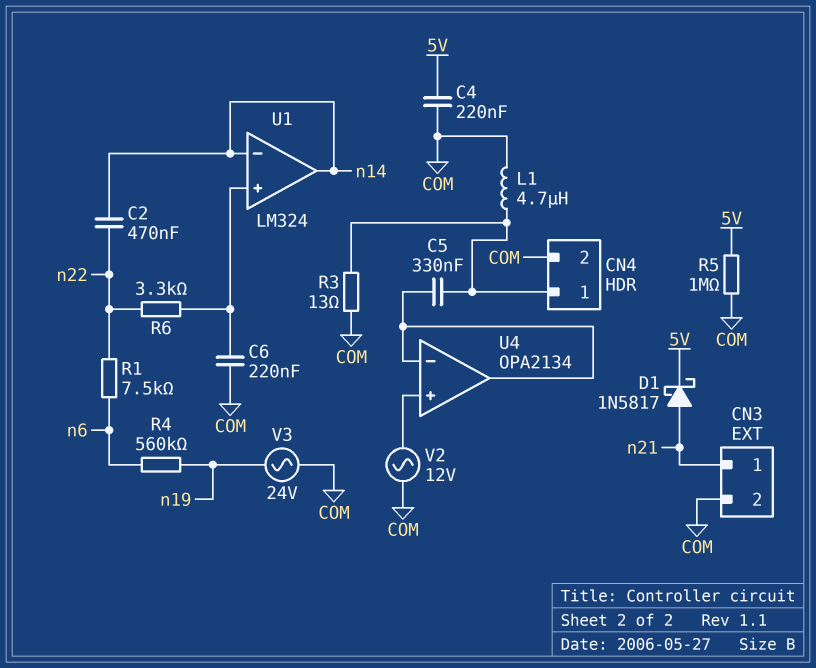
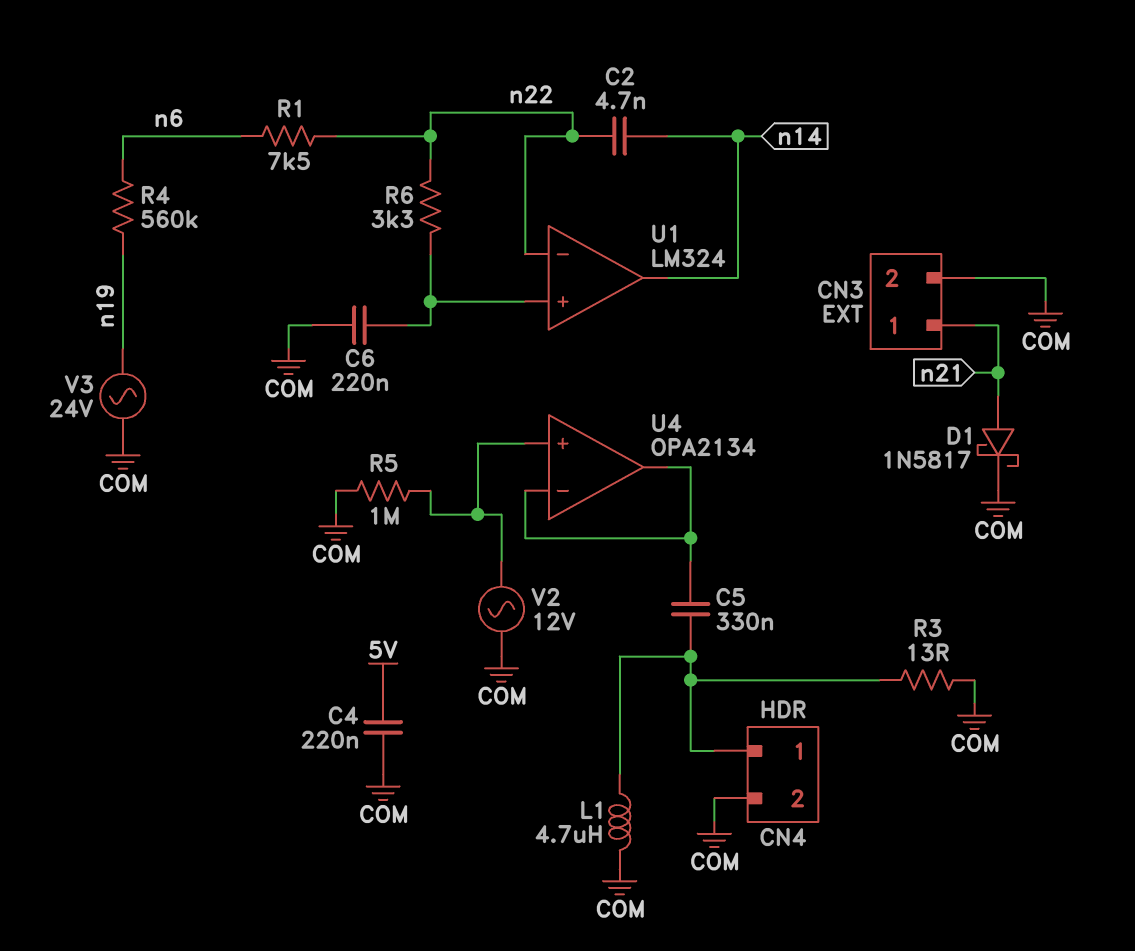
C2: 470nF (n14, n22) -> 4.7nF (n14, n22)
D1: schottky 1N5817 (A n21, K 5V) -> schottky 1N5817 (A n21, K COM)
R5: 1M (5V, COM) -> 1M (COM, U4/in+)
U1 pin in-: n14 -> n22

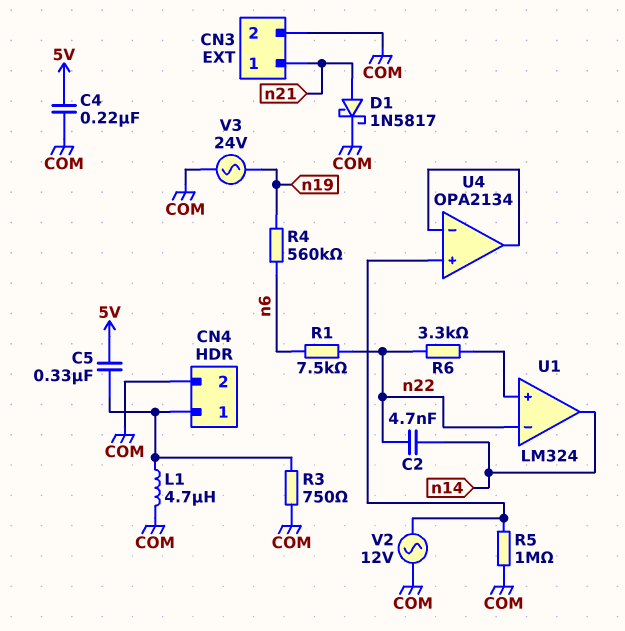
C5: 330nF (CN4/1, U4/in-) -> 330nF (5V, CN4/1)
C6: 220nF (COM, U1/in+) -> none
R3: 13 (CN4/1, COM) -> 750 (CN4/1, COM)

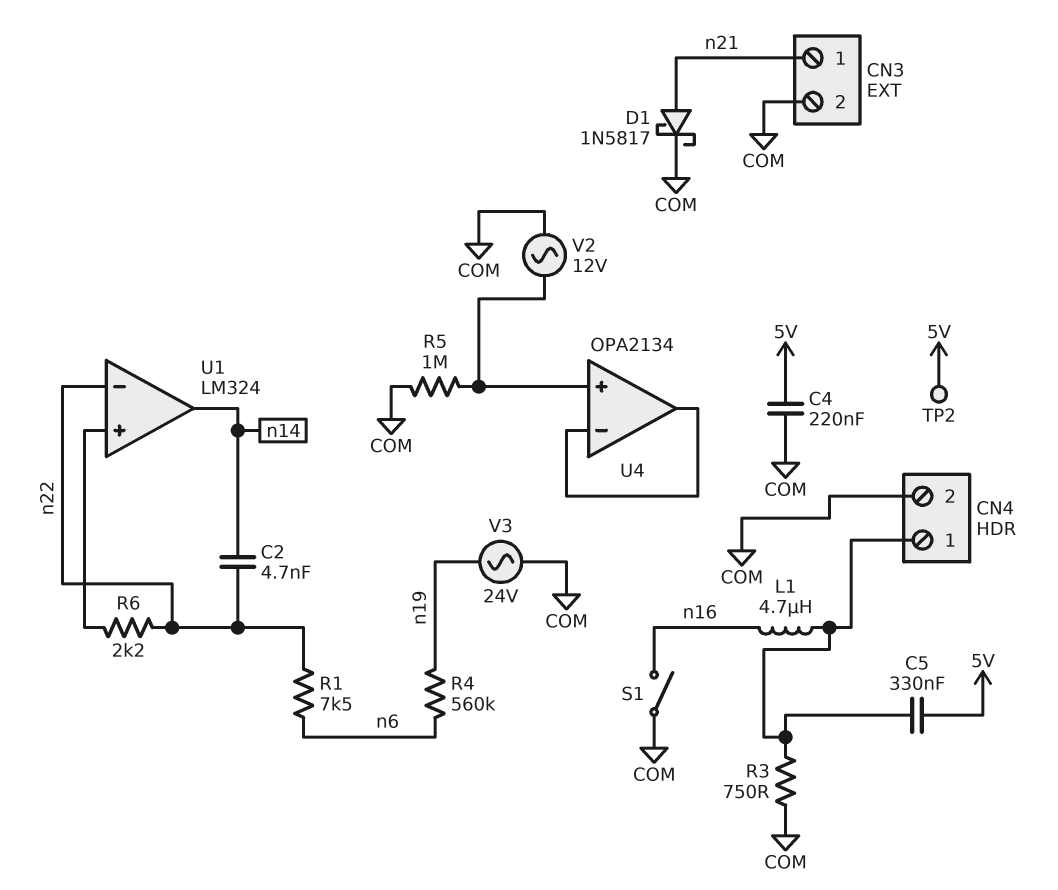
L1: 4.7uH (CN4/1, COM) -> 4.7uH (CN4/1, n16)
R6: 3.3k (U1/in+, n22) -> 2.2k (U1/in+, n22)
S1: none -> switch (COM, n16)
TP2: none -> test point (5V)

